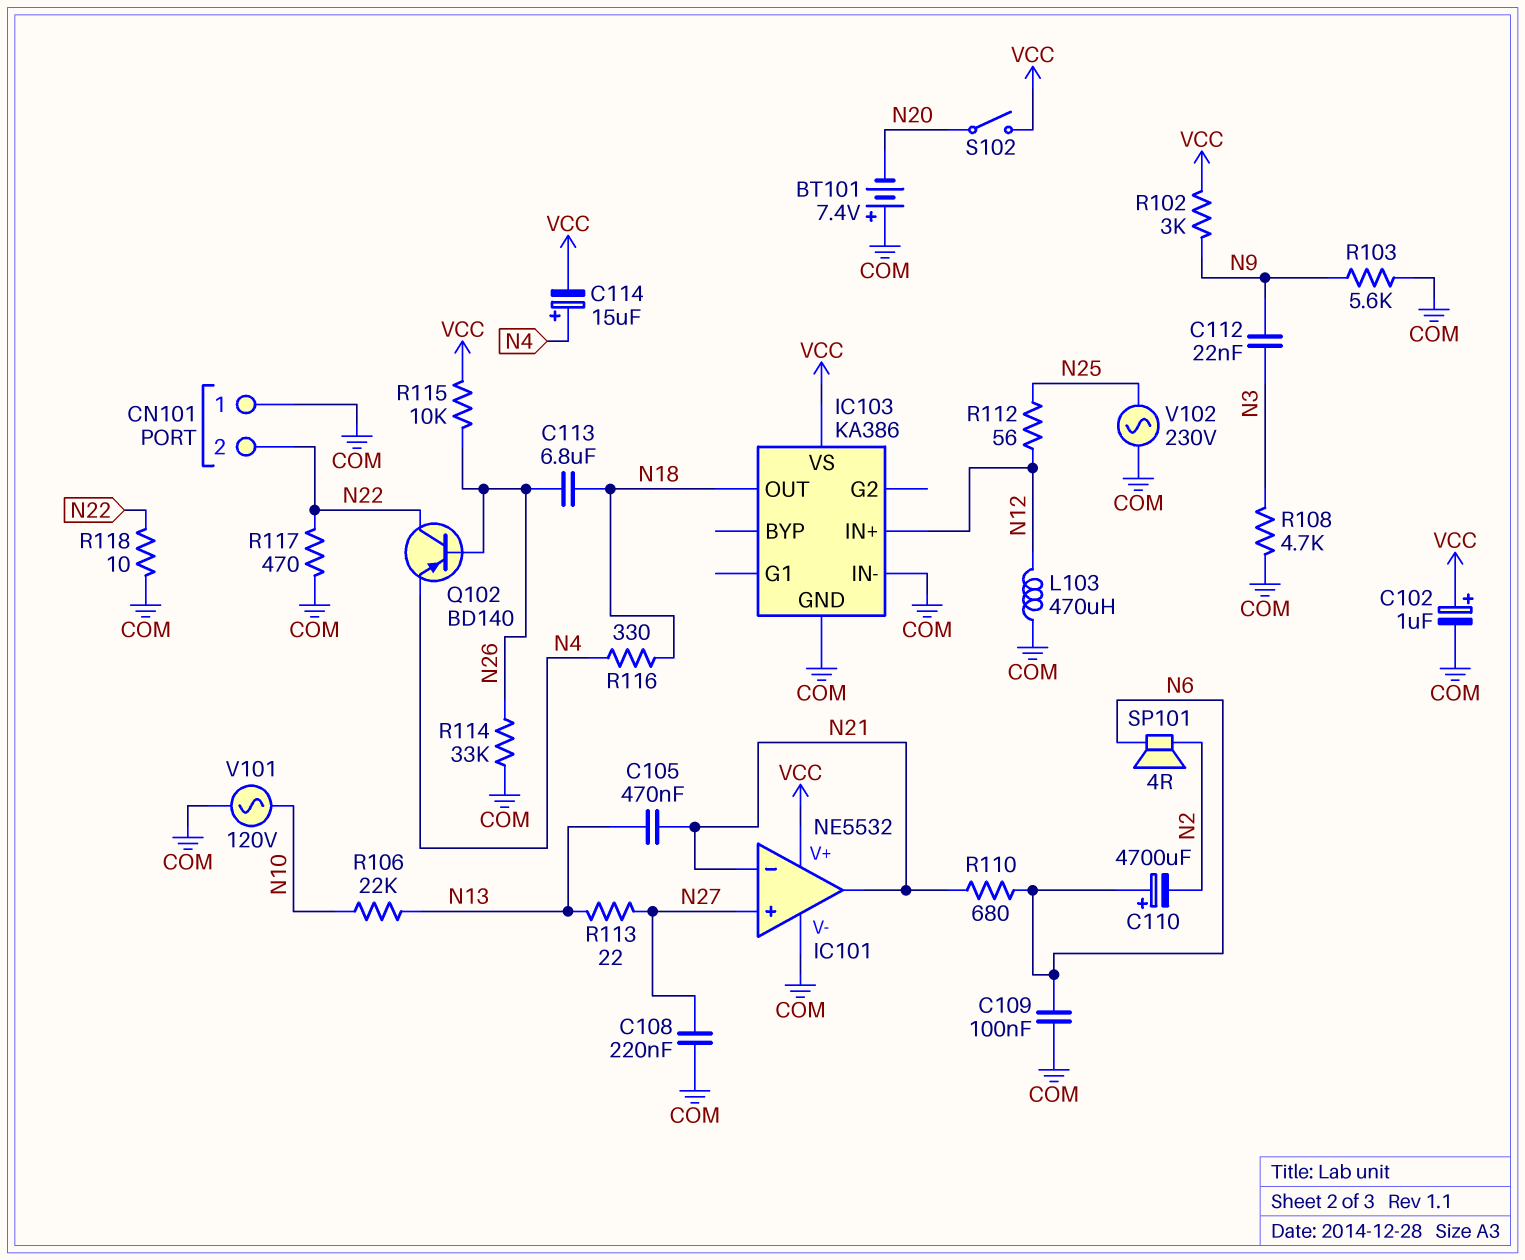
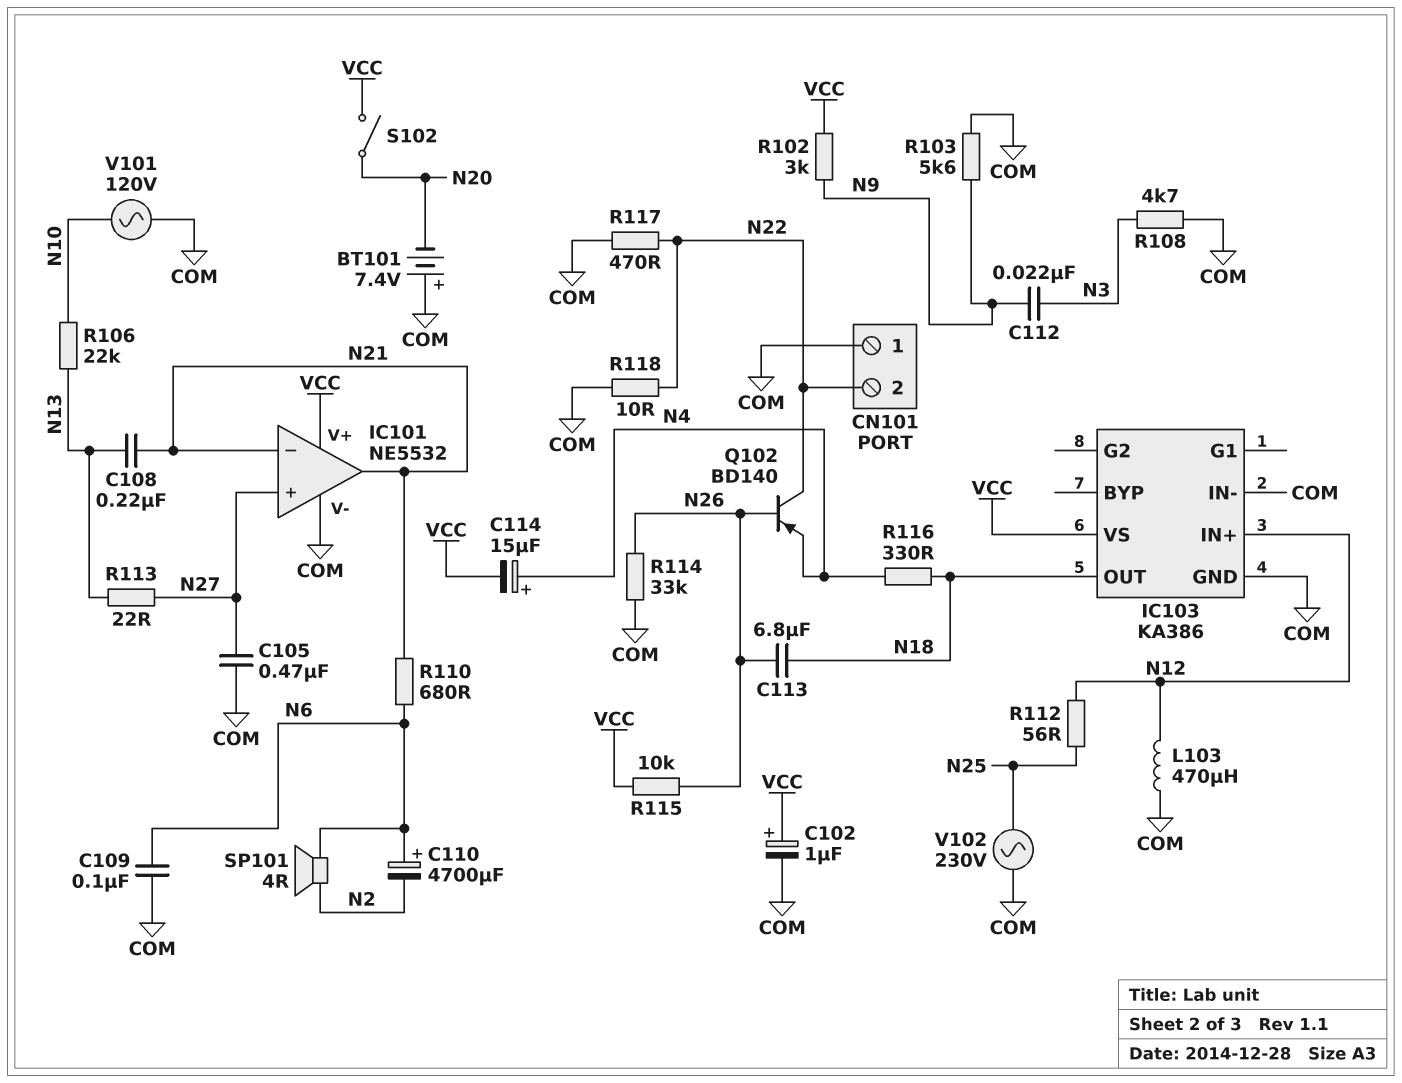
C105: 470nF (N13, N21) -> 470nF (COM, N27)
C108: 220nF (COM, N27) -> 220nF (N13, N21)

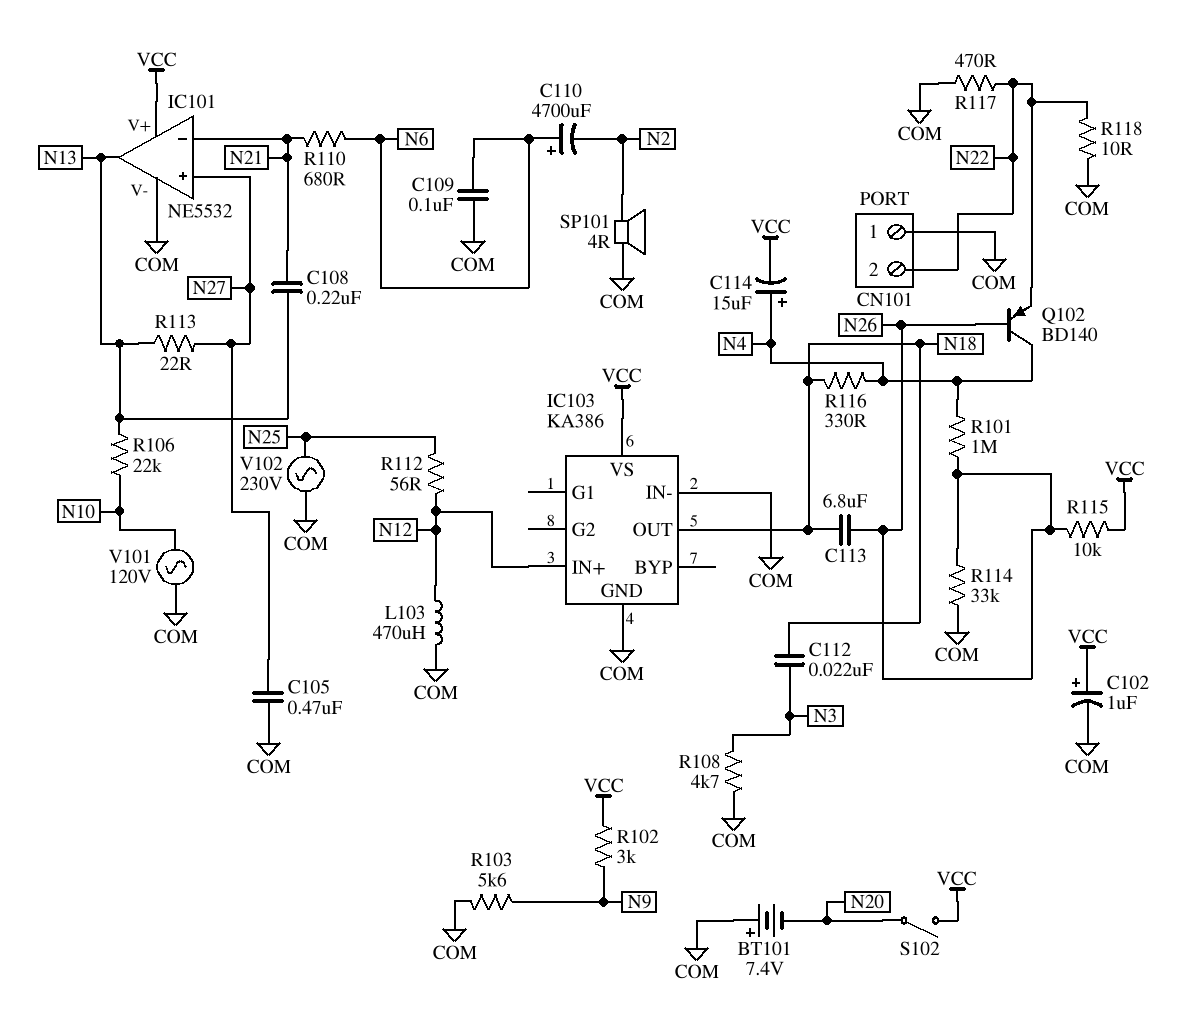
C112: 22nF (N3, N9) -> 22nF (N3, N18)
IC101 pin out: N21 -> N13
Q102: PNP BD140 (B N26, C N22, E N4) -> PNP BD140 (B N26, C N4, E N22)
R101: none -> 1M (N4, N26)
SP101: speaker 4R (N2, N6) -> speaker 4R (COM, N2)

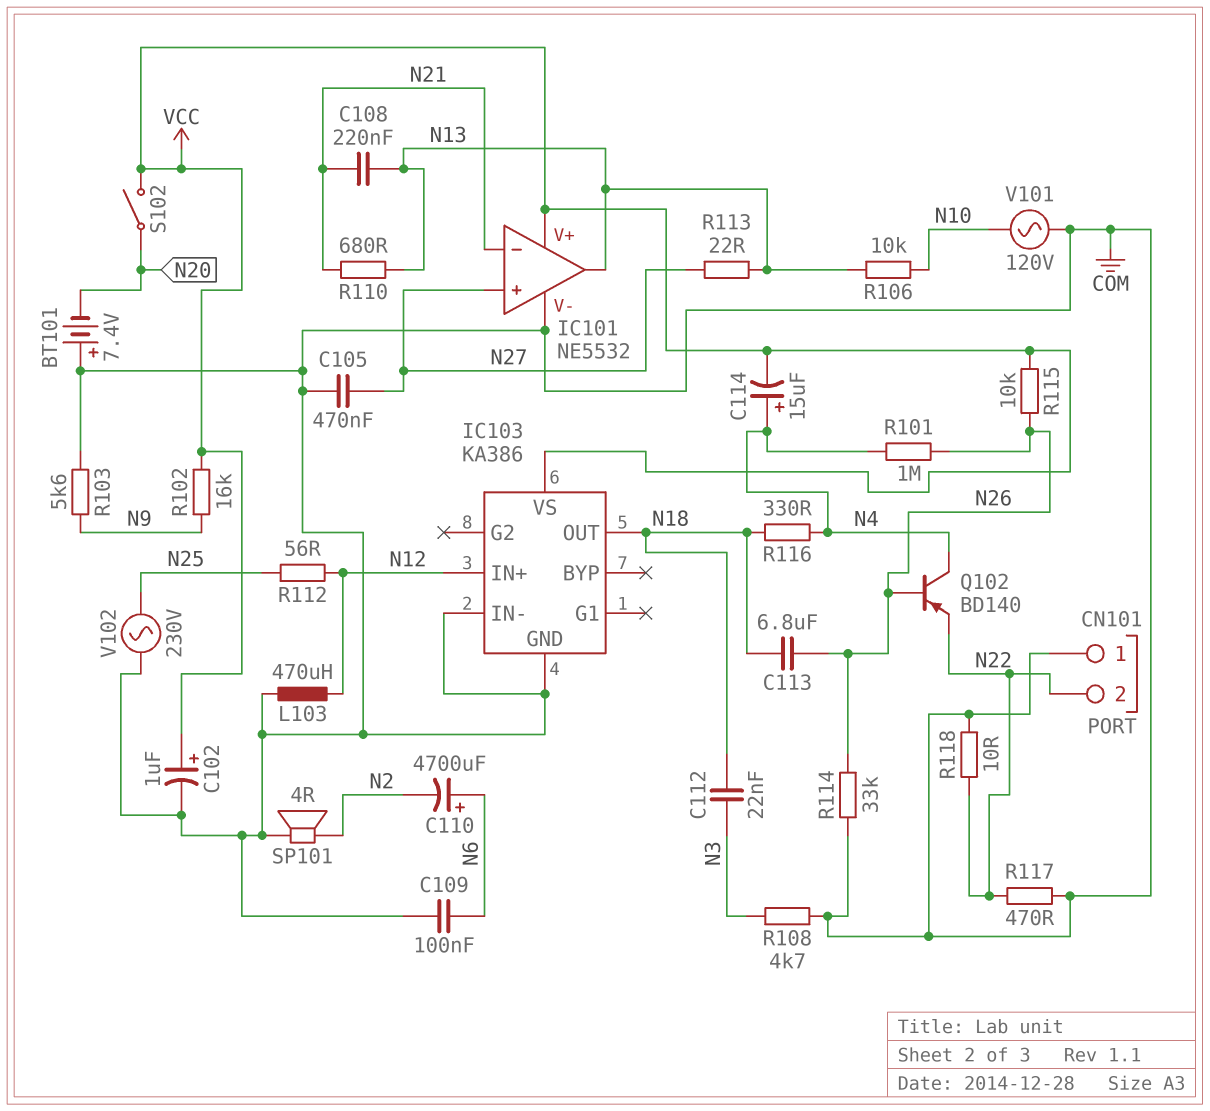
R102: 3k (N9, VCC) -> 16k (N9, VCC)
R106: 22k (N10, N13) -> 10k (N10, N13)
R110: 680 (N6, N21) -> 680 (N13, N21)

